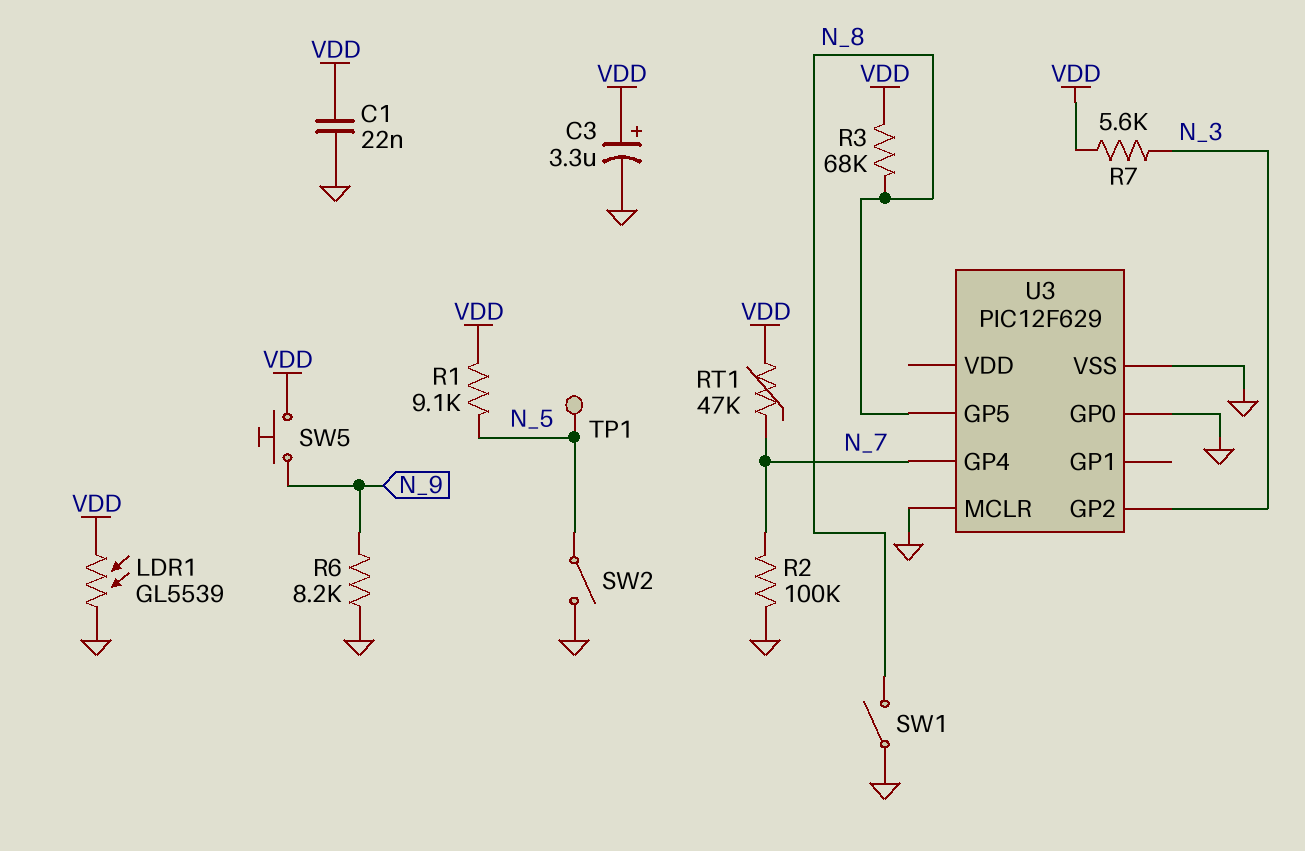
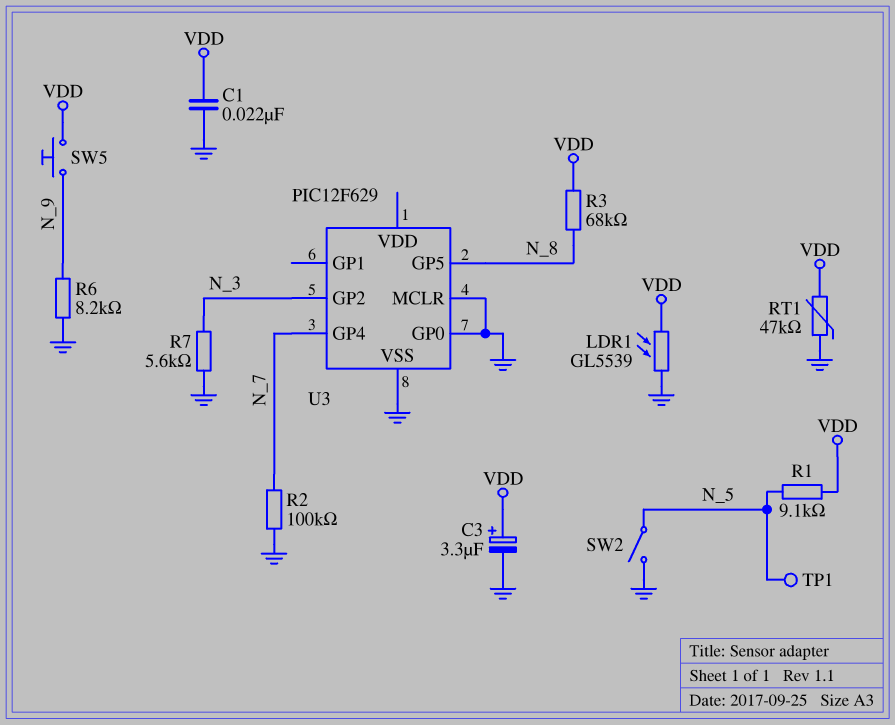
R7: 5.6k (N_3, VDD) -> 5.6k (GND, N_3)
RT1: 47k (N_7, VDD) -> 47k (GND, VDD)
SW1: switch (GND, N_8) -> none

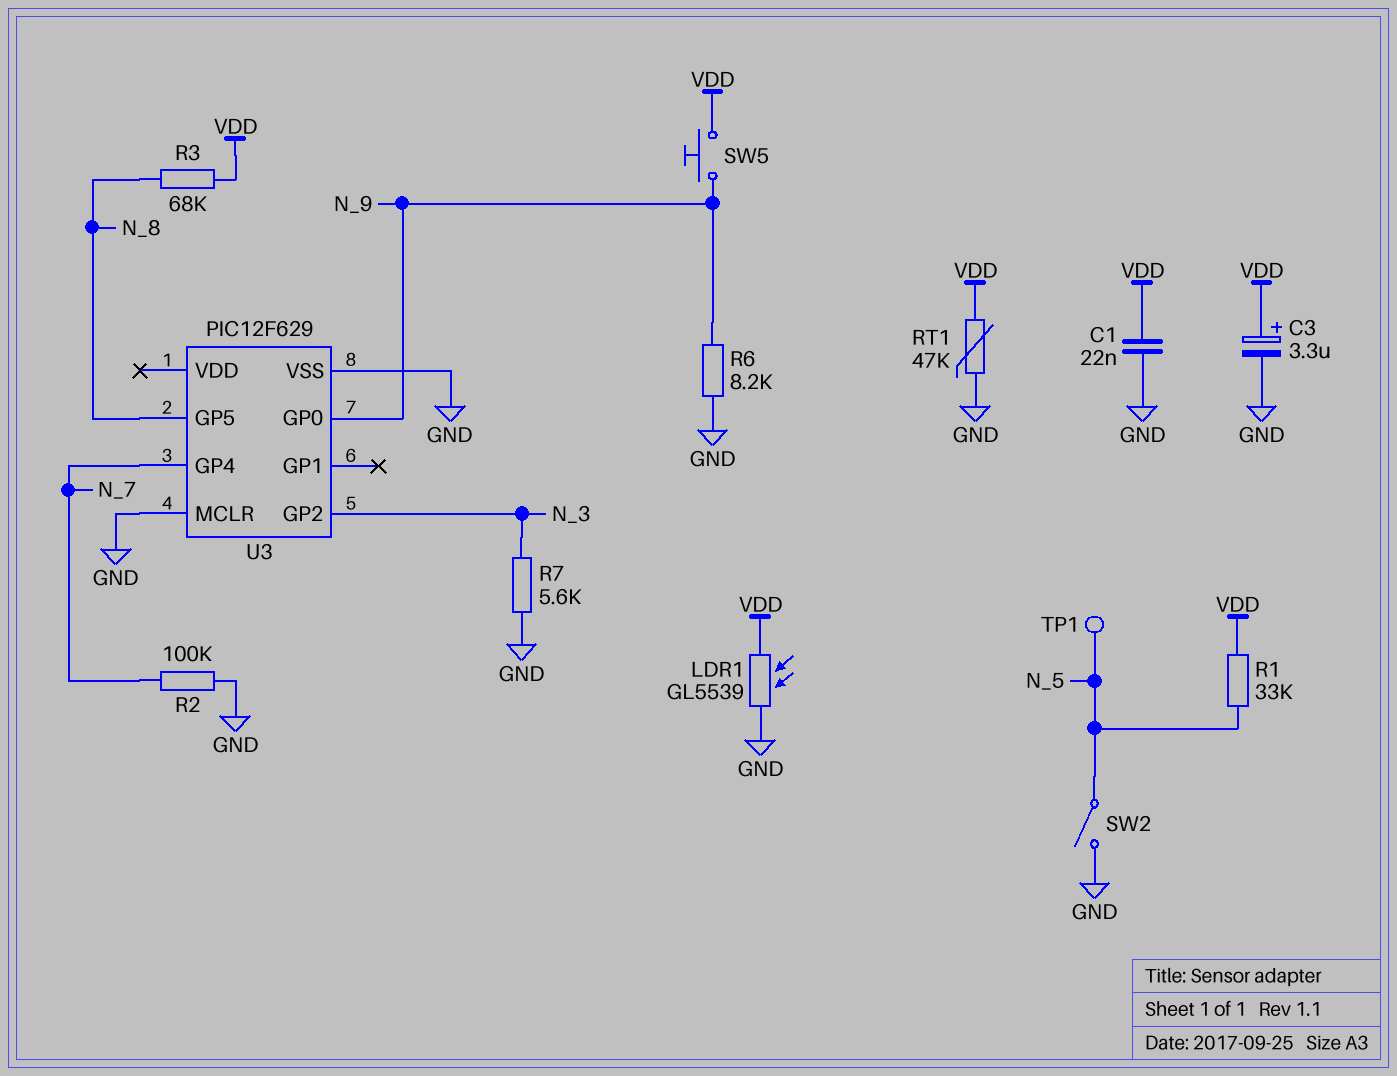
R1: 9.1k (N_5, VDD) -> 33k (N_5, VDD)
U3 pin GP0: GND -> N_9

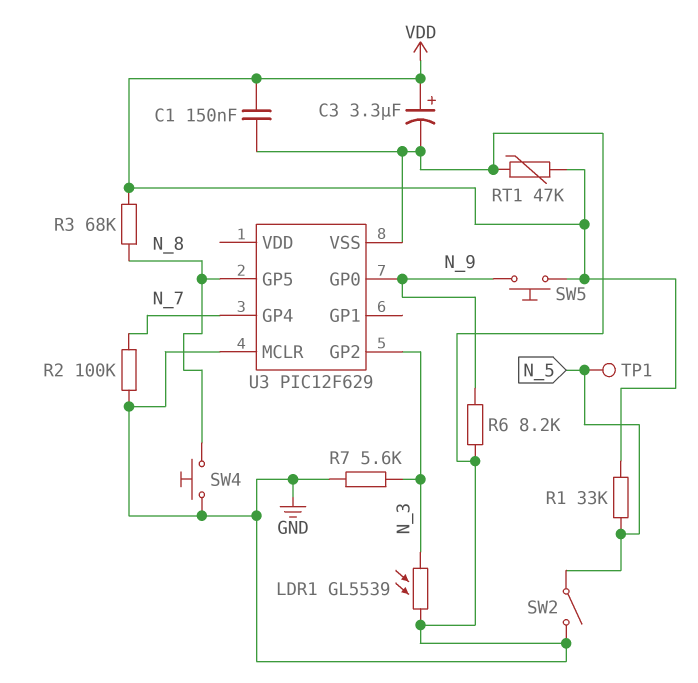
C1: 22nF (GND, VDD) -> 150nF (GND, VDD)
LDR1: GL5539 (GND, VDD) -> GL5539 (GND, N_3)
SW4: none -> button (GND, N_8)

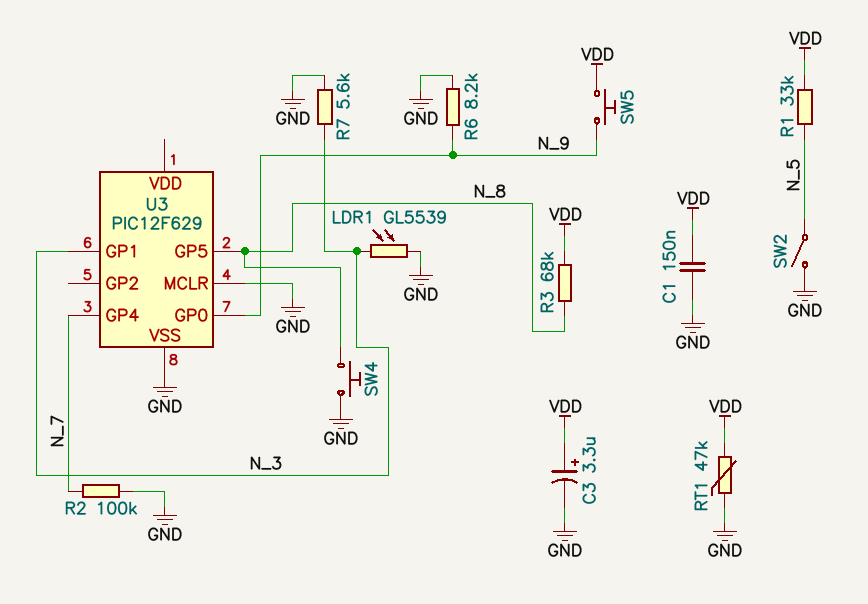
TP1: test point (N_5) -> none
U3 pin GP1: none -> N_3
U3 pin GP2: N_3 -> none

